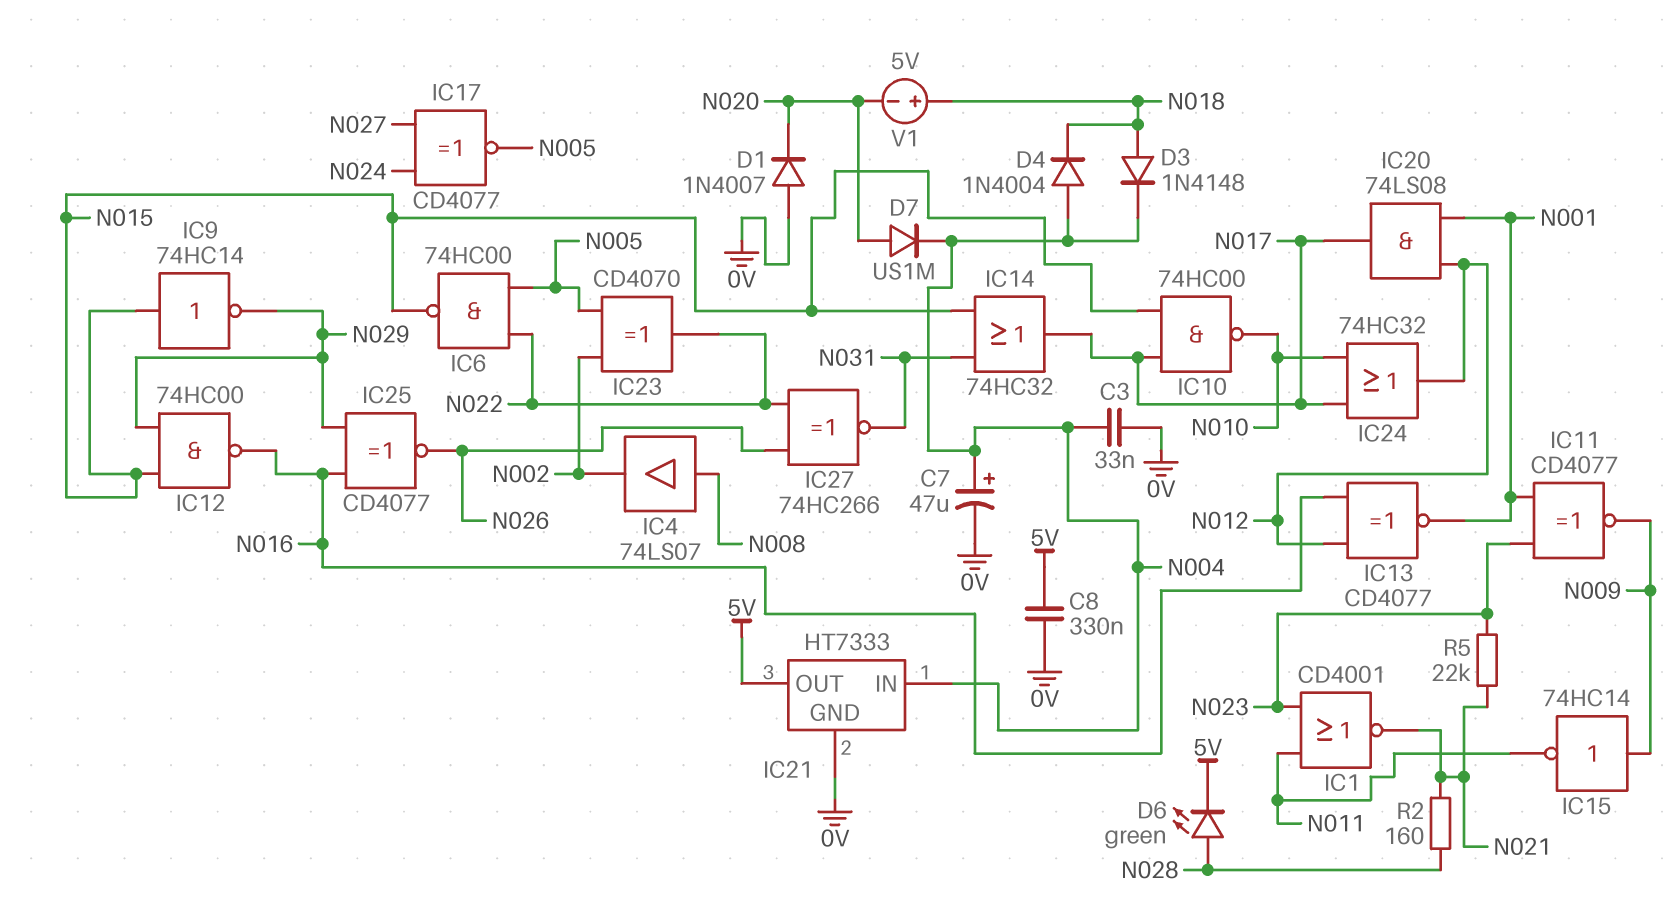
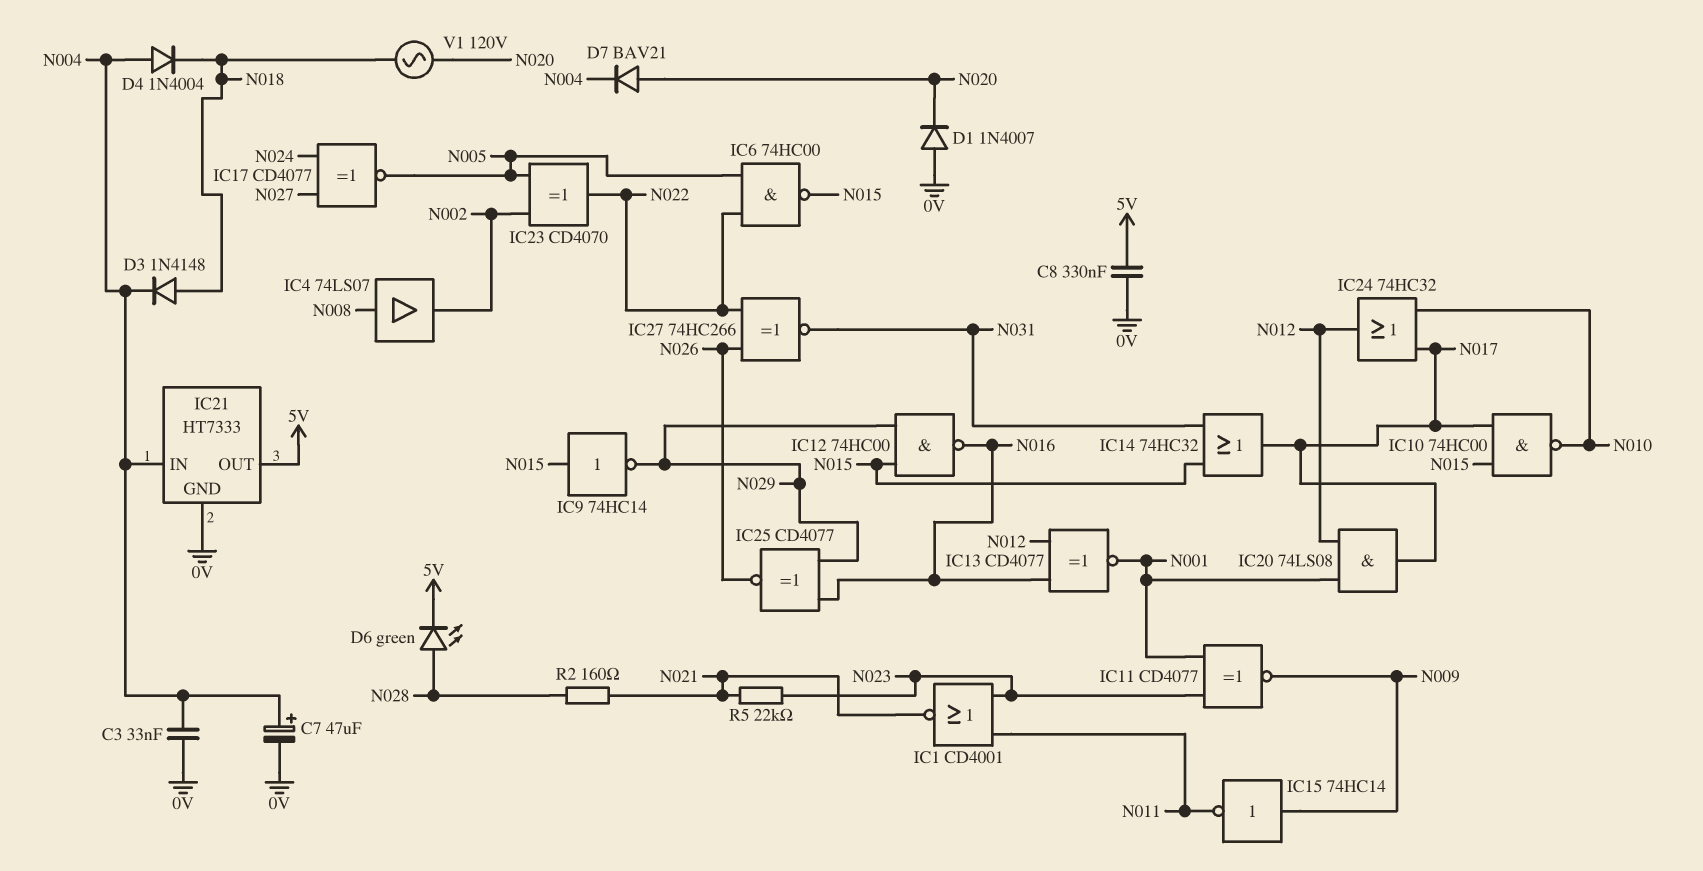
D7: diode US1M (A N020, K N004) -> diode BAV21 (A N020, K N004)
V1: 5V (plus N018, minus N020) -> AC 120V (N018, N020)

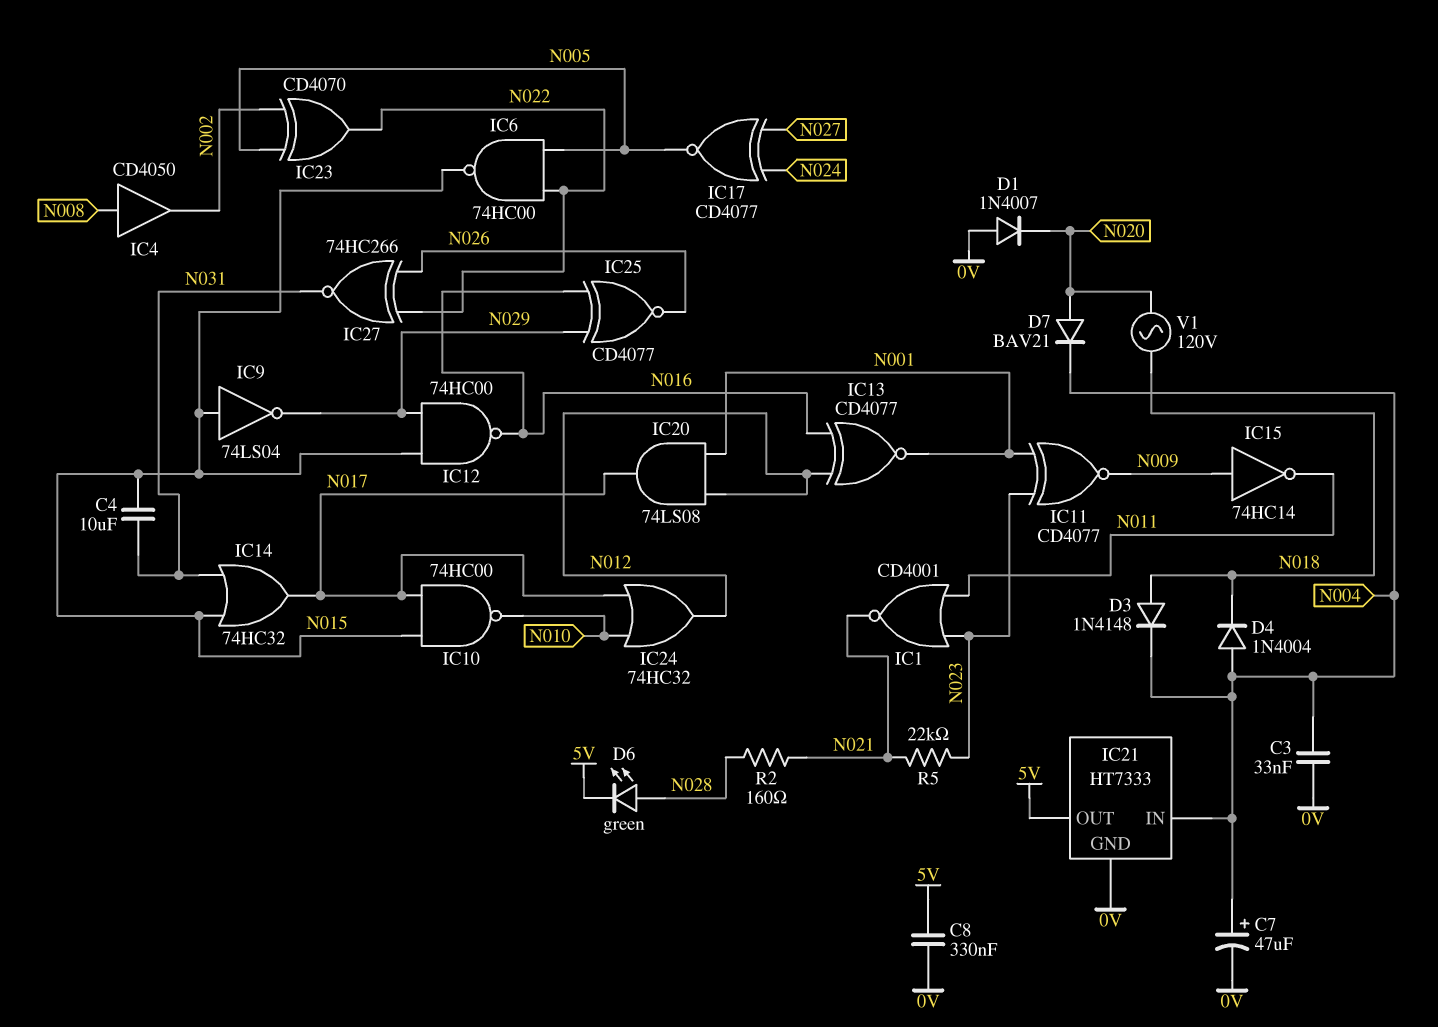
C4: none -> 10uF (N015, N031)
IC4: buffer 74LS07 (in N008, out N002) -> buffer CD4050 (in N008, out N002)
IC9: NOT 74HC14 (in N015, out N029) -> NOT 74LS04 (in N015, out N029)

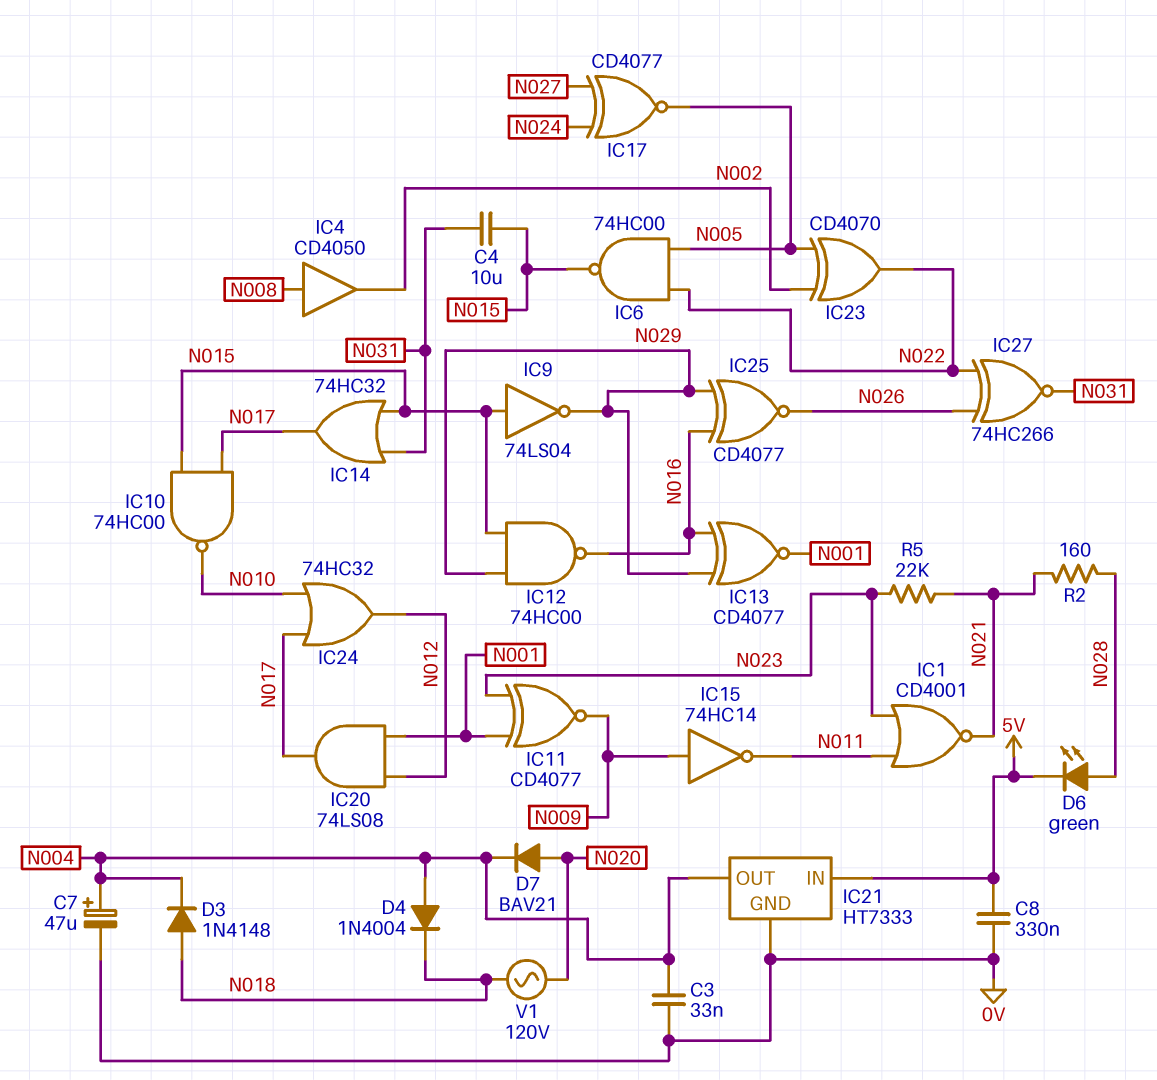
D1: diode 1N4007 (A 0V, K N020) -> none
IC13: XNOR CD4077 (in N012, in N016, out N001) -> XNOR CD4077 (in N016, in N029, out N001)
IC21 pin IN: N004 -> 5V
IC21 pin OUT: 5V -> N004

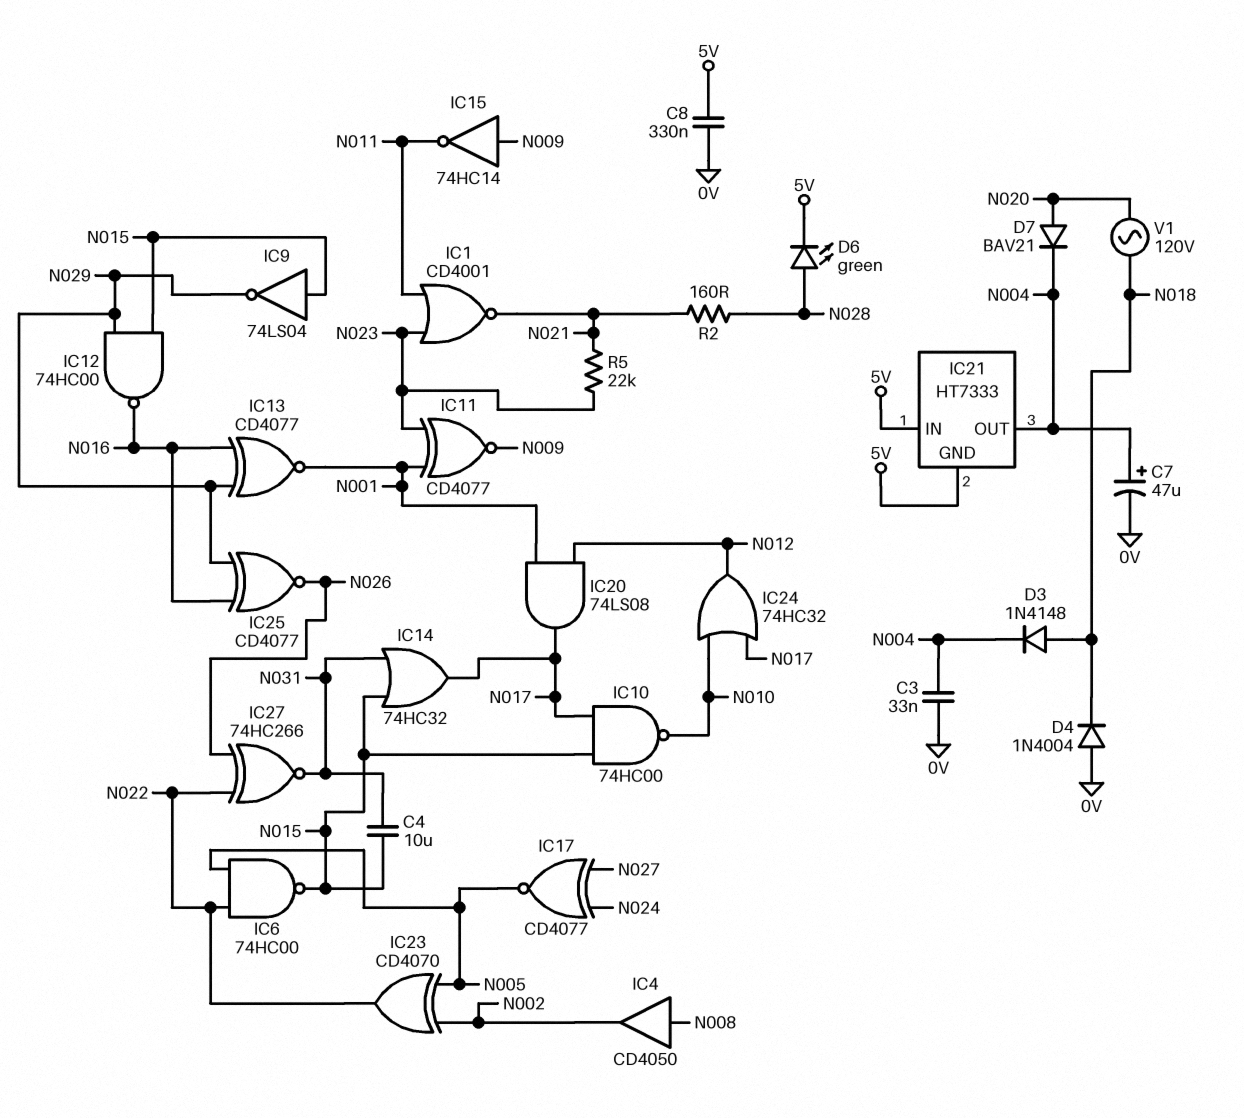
D4: diode 1N4004 (A N004, K N018) -> diode 1N4004 (A 0V, K N018)
IC21 pin GND: 0V -> 5V

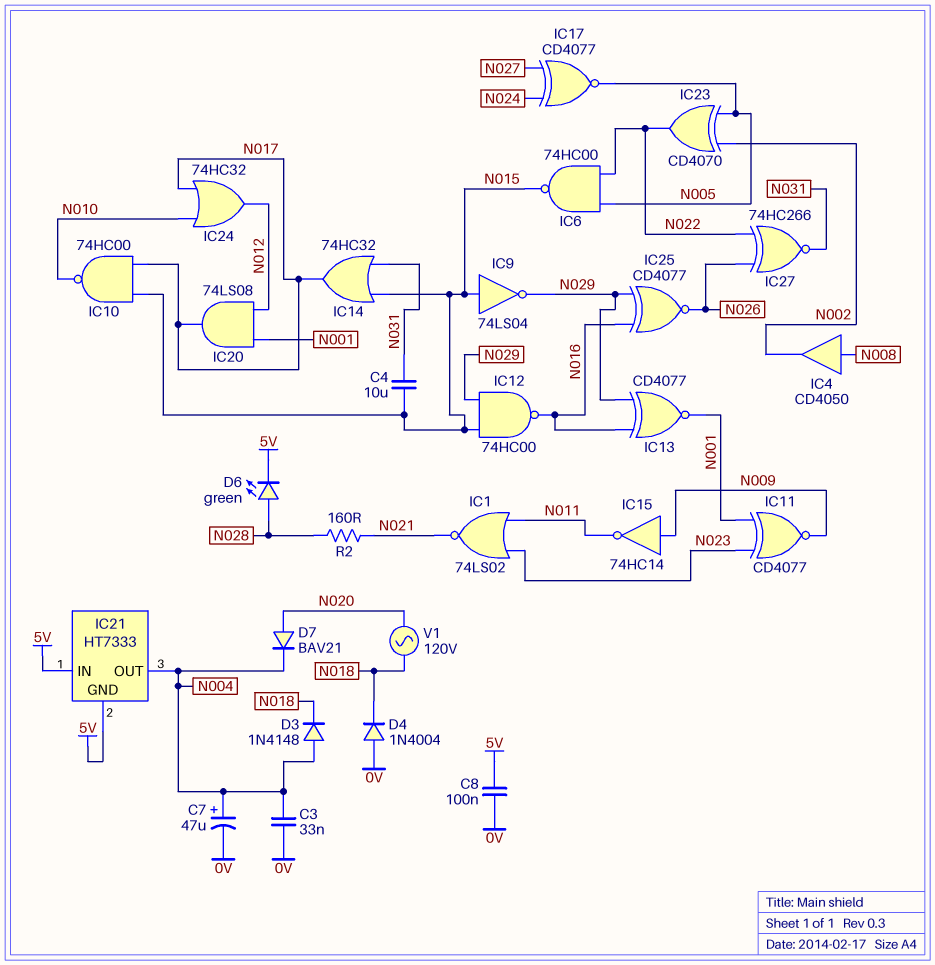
C8: 330nF (0V, 5V) -> 100nF (0V, 5V)
D3: diode 1N4148 (A N018, K N004) -> diode 1N4148 (A N004, K N018)
IC1: NOR CD4001 (in N011, in N023, out N021) -> NOR 74LS02 (in N011, in N023, out N021)
R5: 22k (N021, N023) -> none

